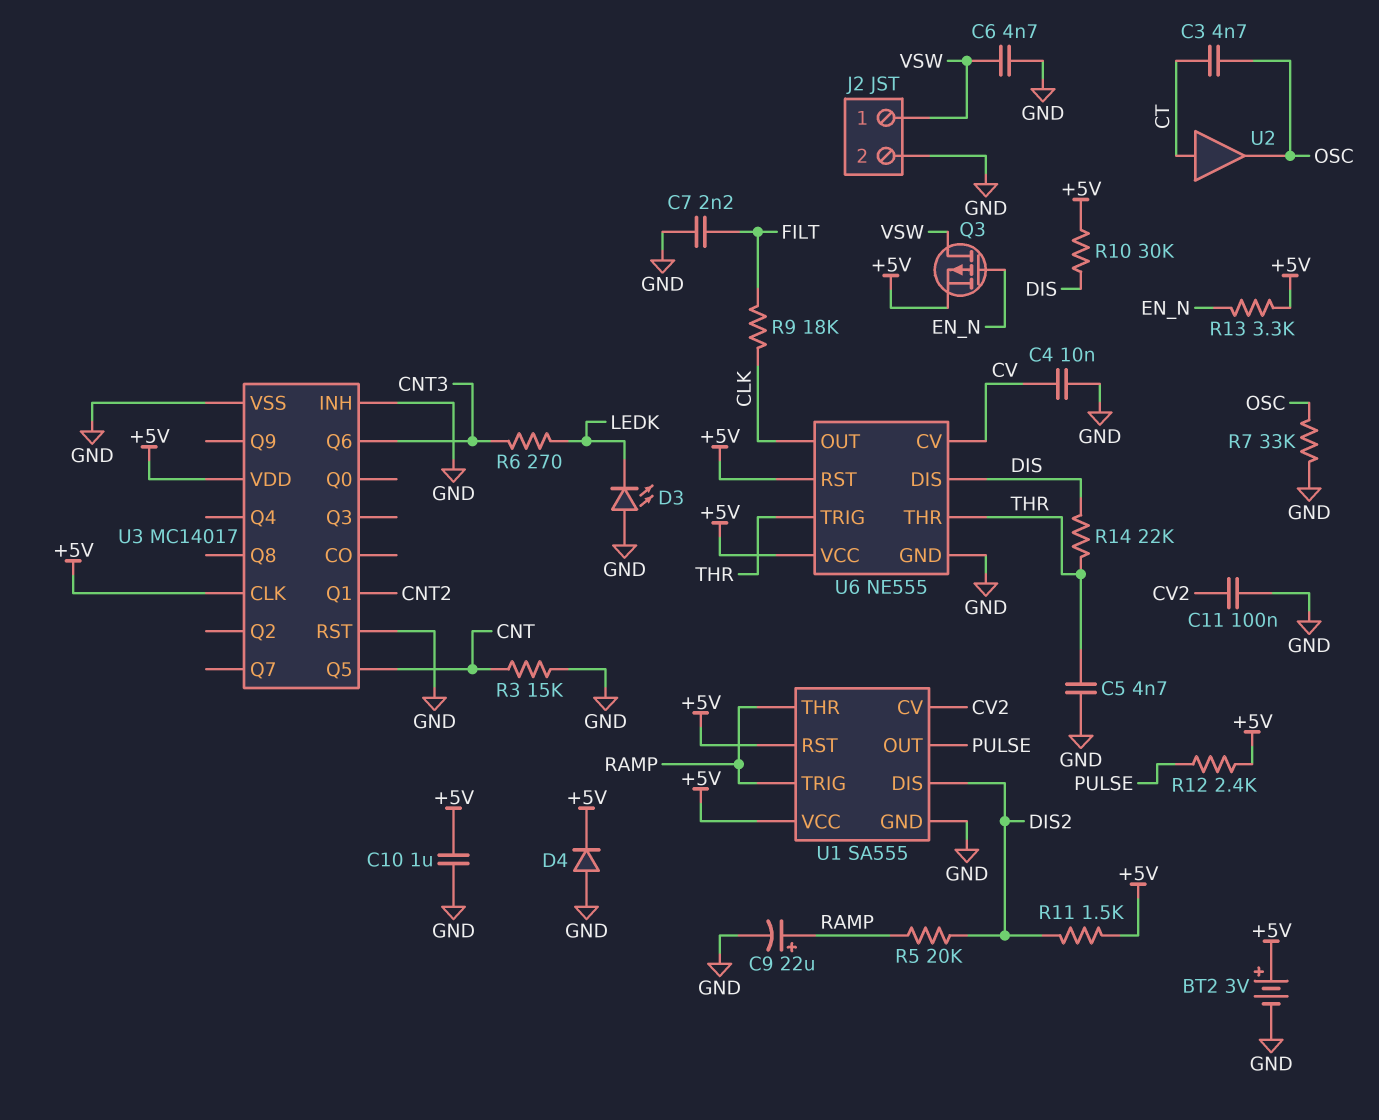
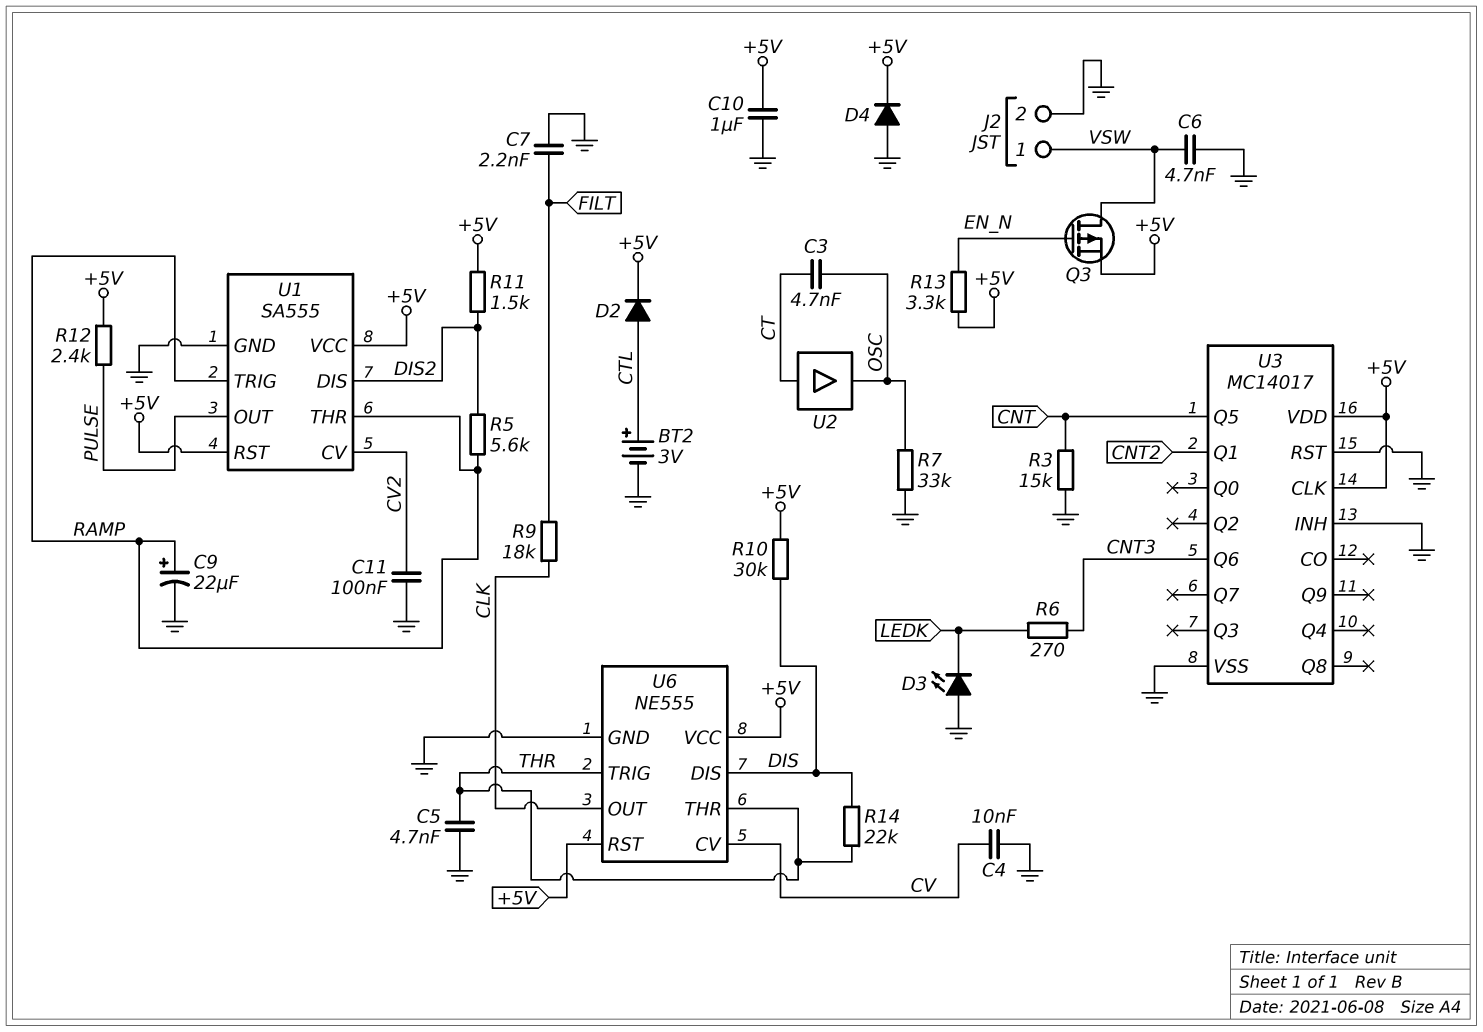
BT2: 3V (plus +5V, minus GND) -> 3V (plus CTL, minus GND)
D2: none -> diode (A CTL, K +5V)
R5: 20k (DIS2, RAMP) -> 5.6k (DIS2, RAMP)

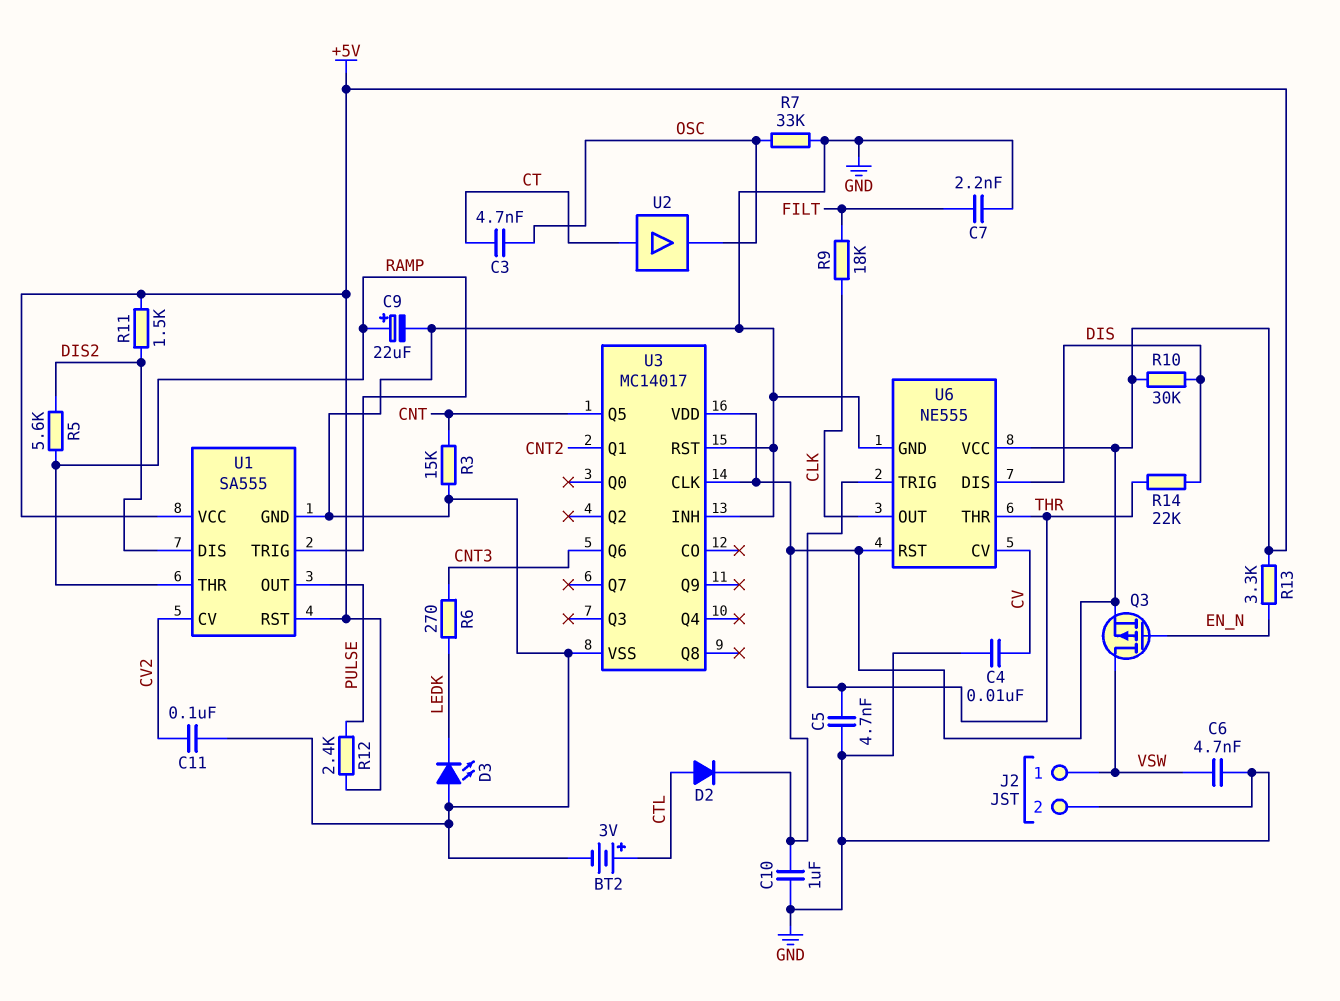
D4: diode (A GND, K +5V) -> none

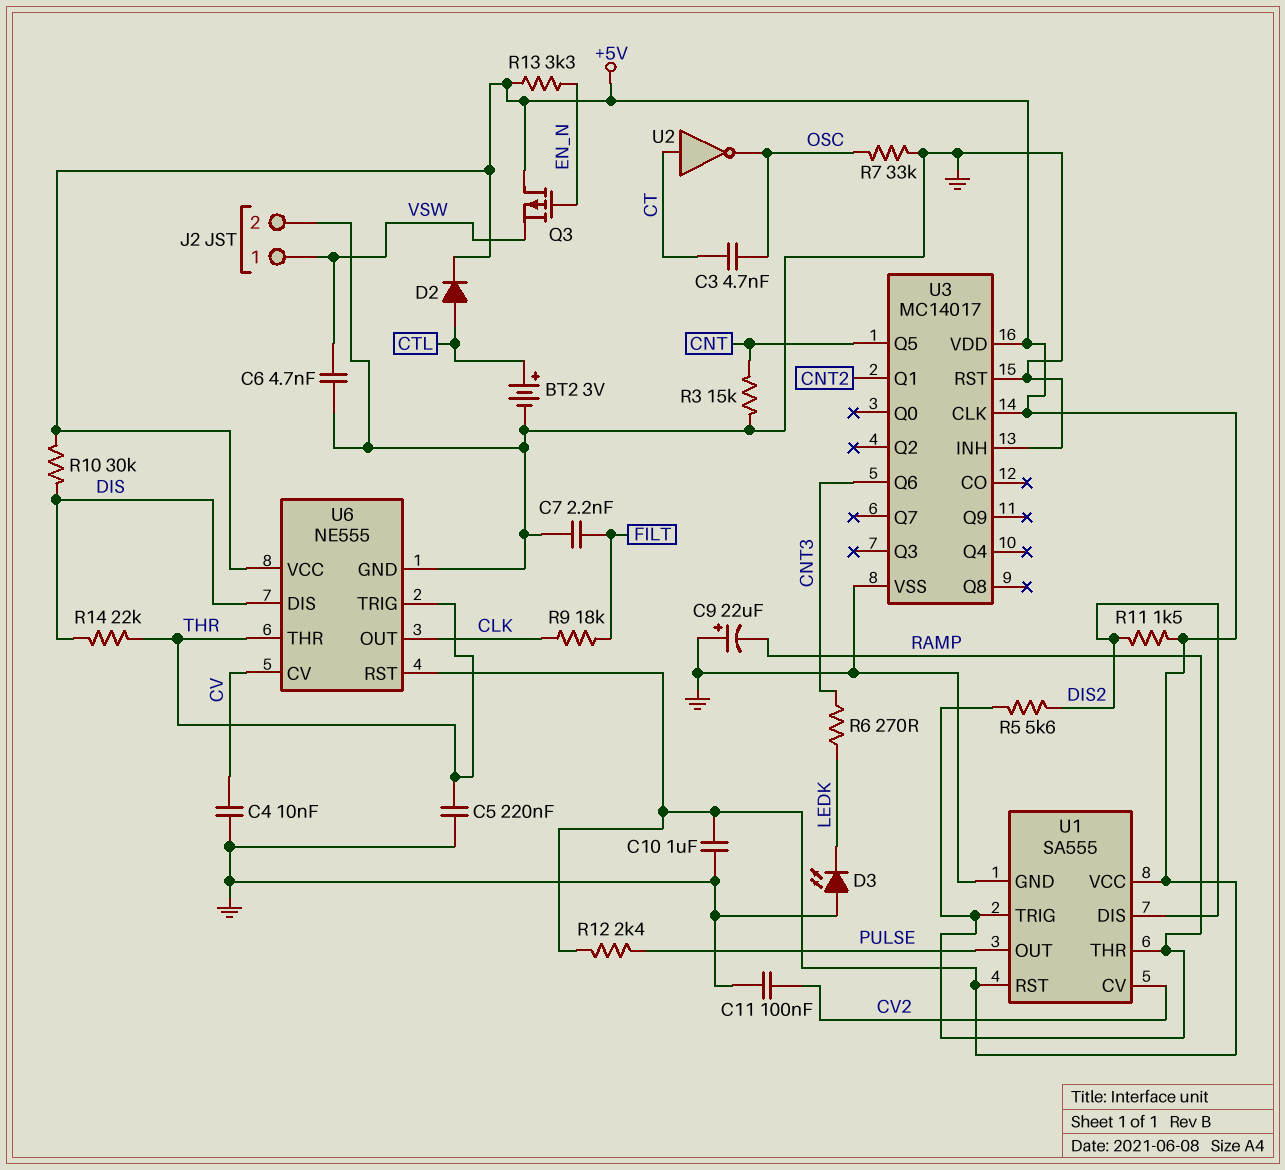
C5: 4.7nF (GND, THR) -> 220nF (GND, THR)
C9: 22uF (plus RAMP, minus GND) -> 22uF (plus GND, minus RAMP)
Q3: PMOS (G EN_N, D VSW, S +5V) -> PMOS (G EN_N, D +5V, S VSW)
U2: buffer (in CT, out OSC) -> NOT (in CT, out OSC)

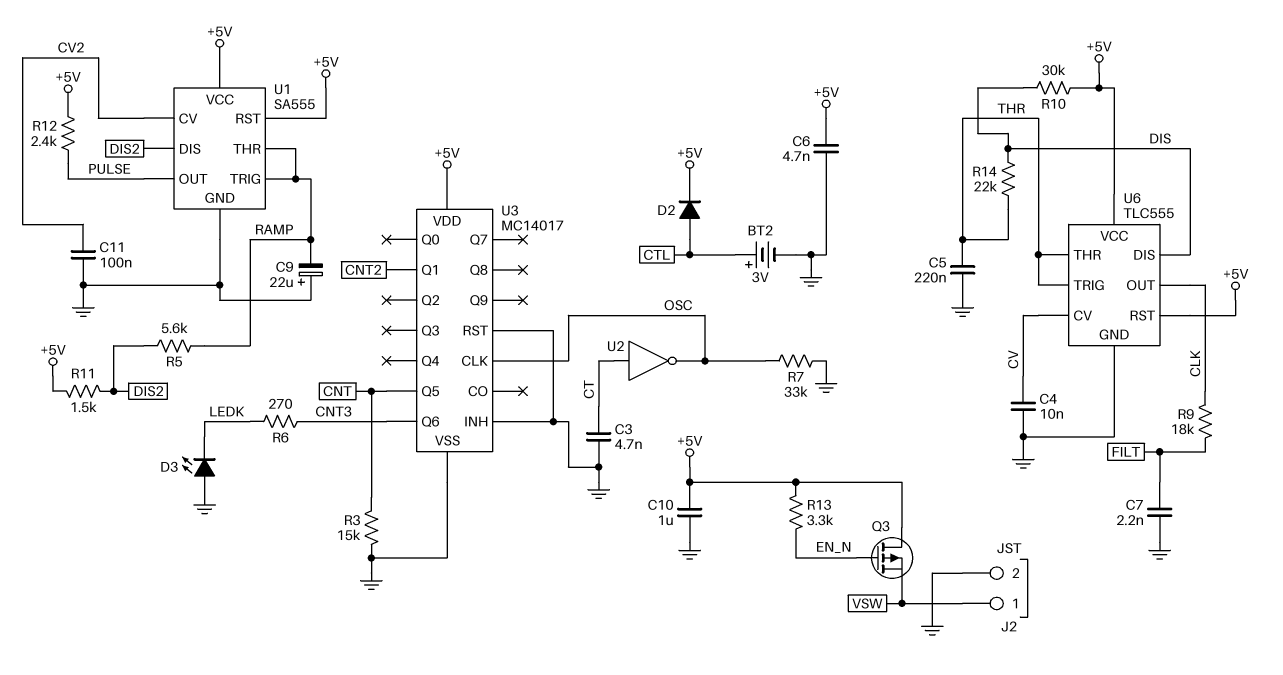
C3: 4.7nF (CT, OSC) -> 4.7nF (CT, GND)
C6: 4.7nF (GND, VSW) -> 4.7nF (+5V, GND)
U3 pin CLK: +5V -> OSC
U6: NE555 -> TLC555

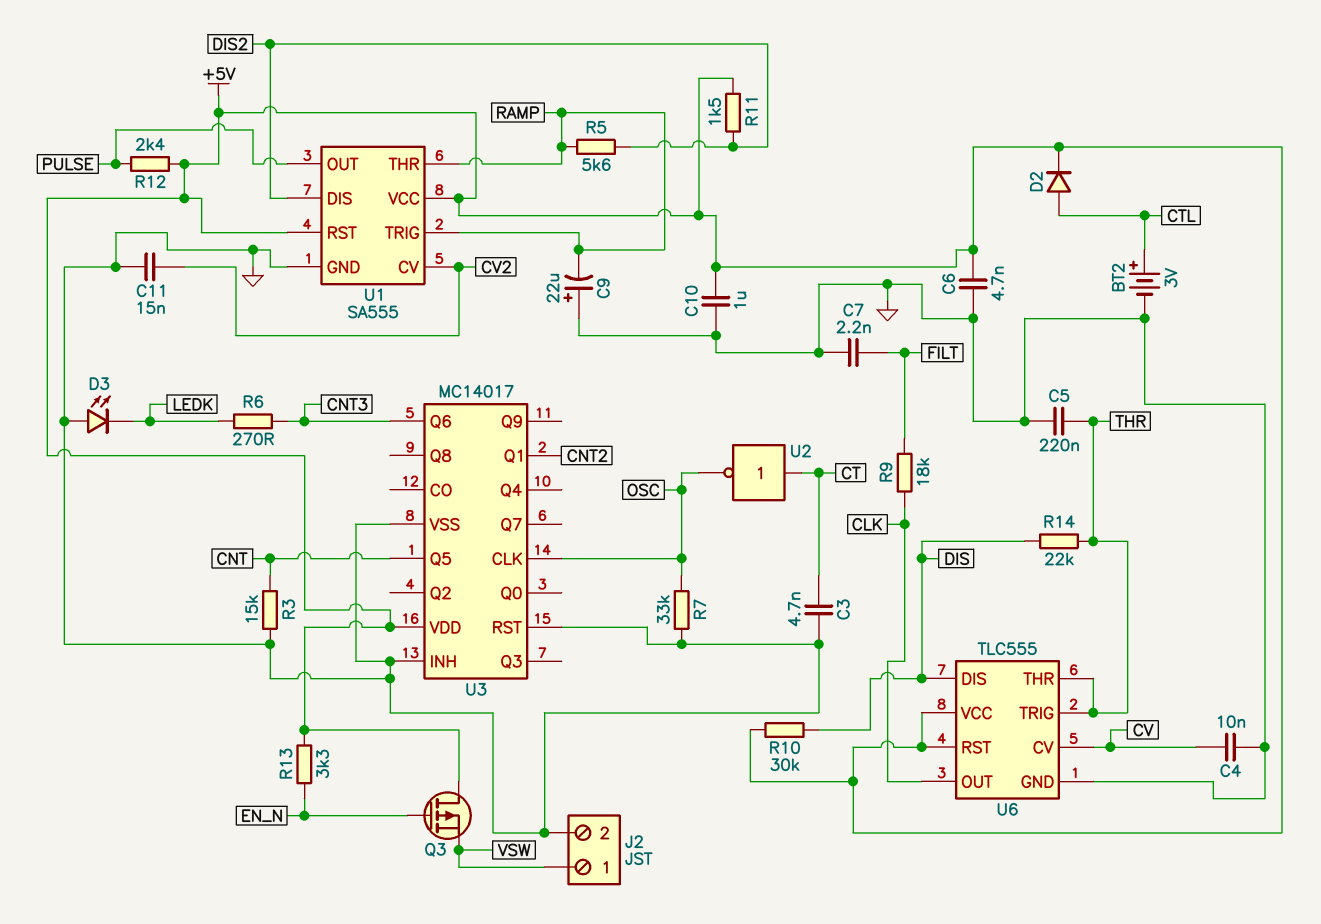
C11: 100nF (CV2, GND) -> 15nF (CV2, GND)

